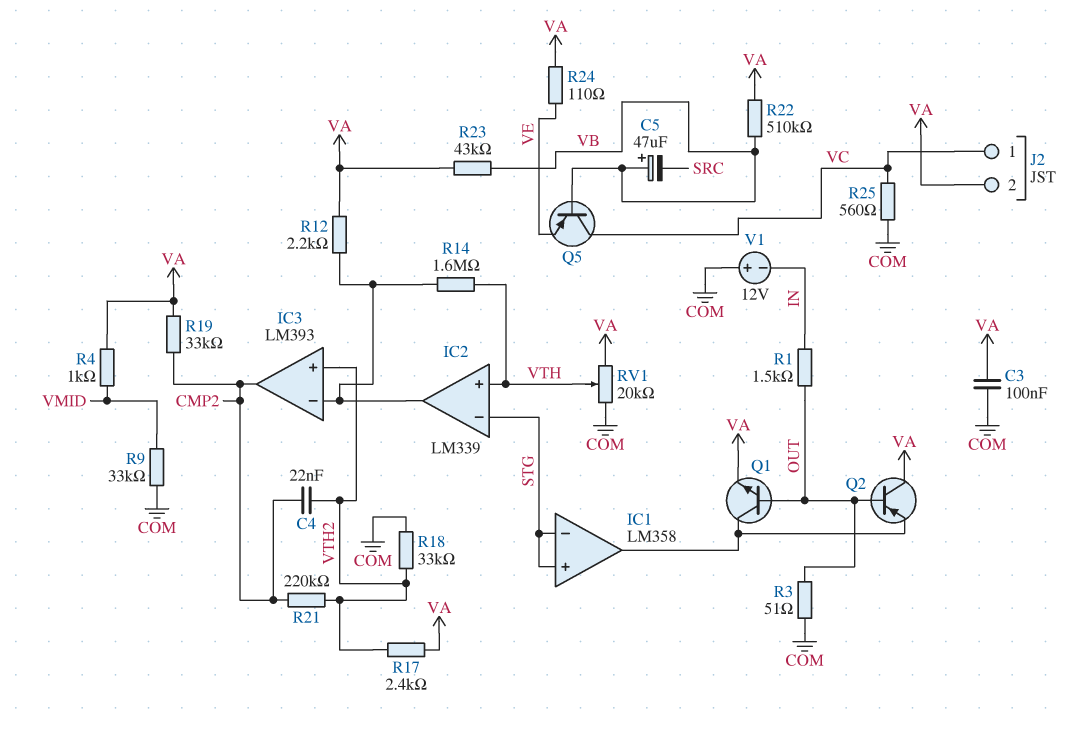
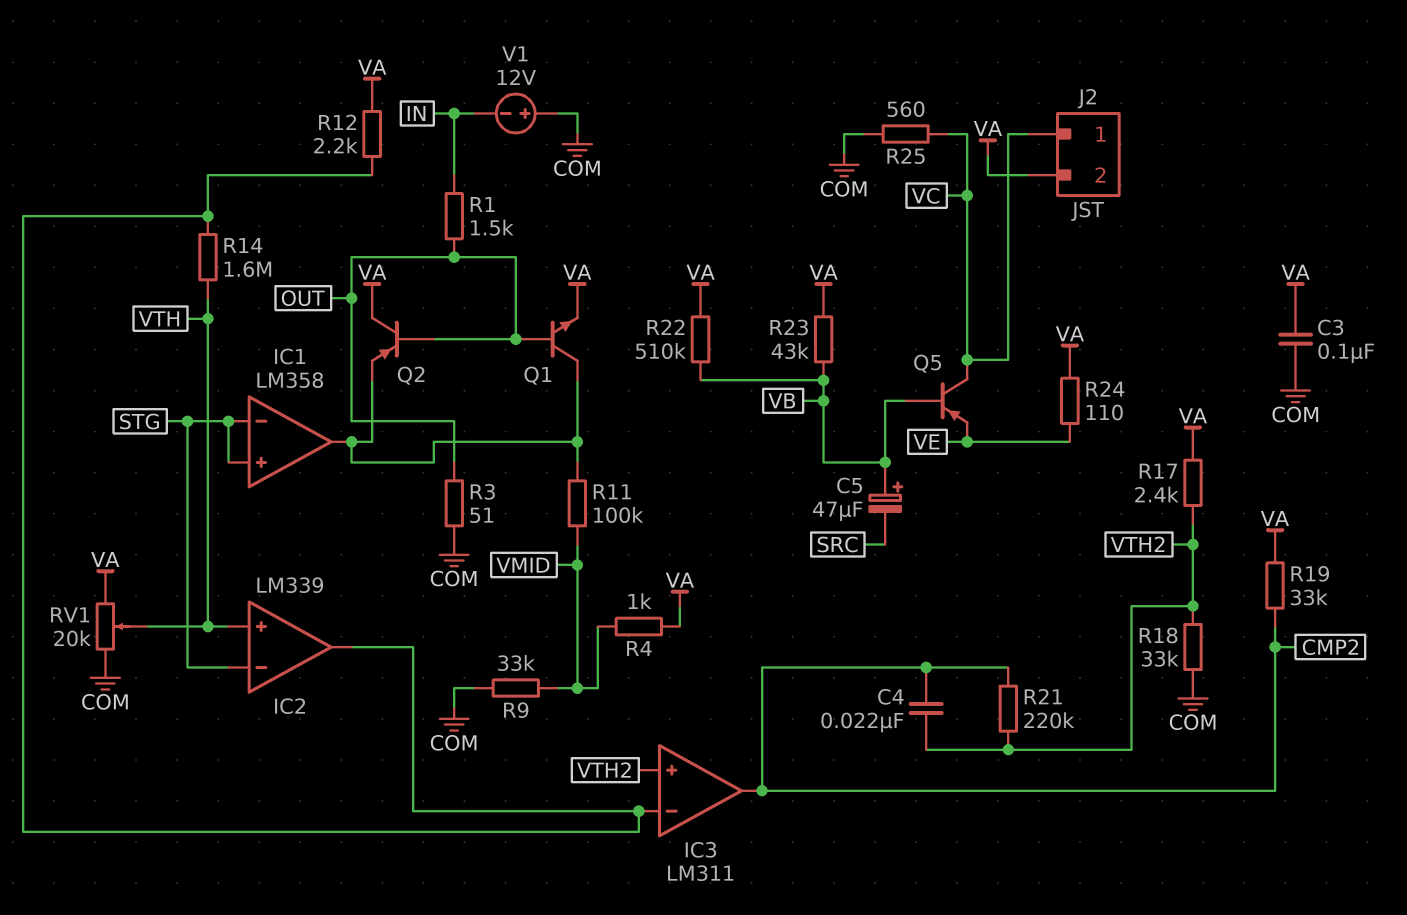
IC3: LM393 -> LM311
R11: none -> 100k (IC1/out, VMID)

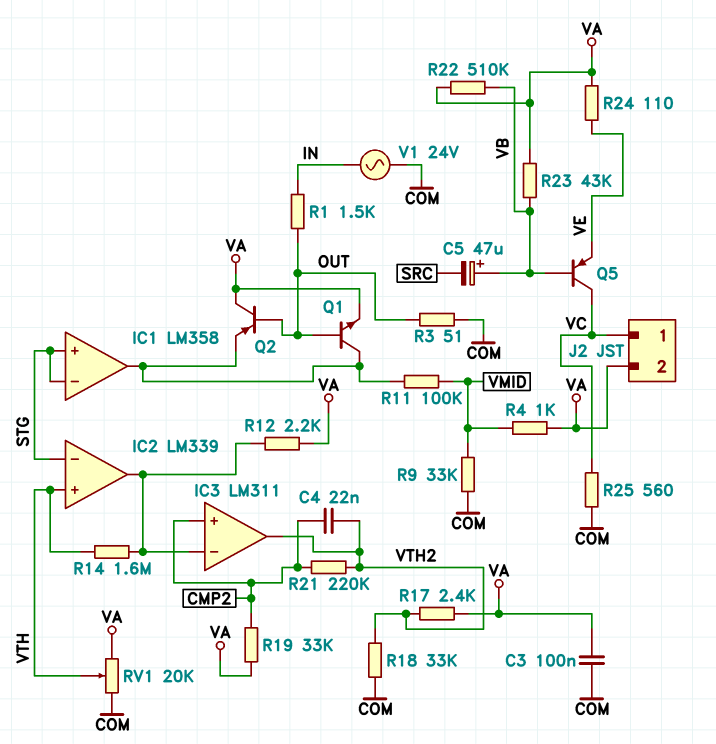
IC3 pin in+: VTH2 -> CMP2
IC3 pin out: CMP2 -> VTH2
V1: 12V (plus COM, minus IN) -> AC 24V (COM, IN)

